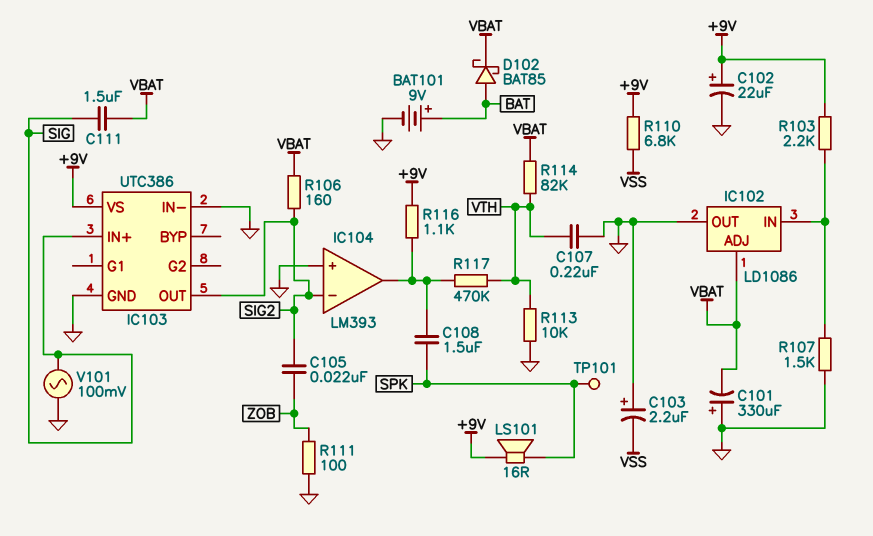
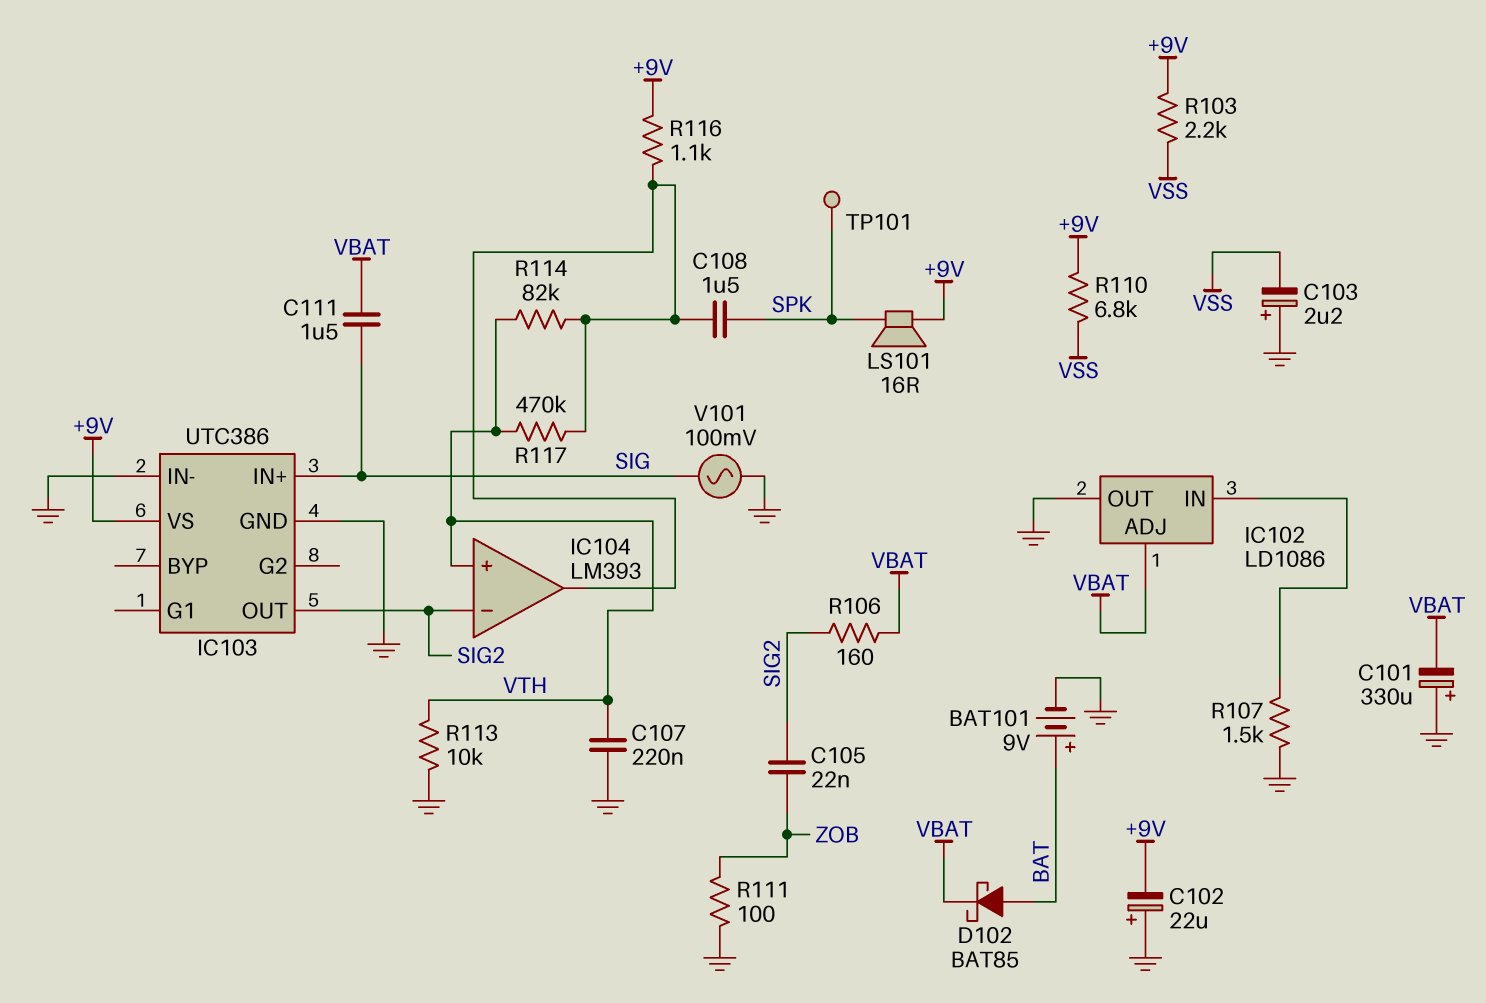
C102: 22uF (plus +9V, minus GND) -> 22uF (plus GND, minus +9V)
IC104 pin in+: GND -> VTH
R103: 2.2k (+9V, IC102/IN) -> 2.2k (+9V, VSS)
R114: 82k (VBAT, VTH) -> 82k (IC104/out, VTH)

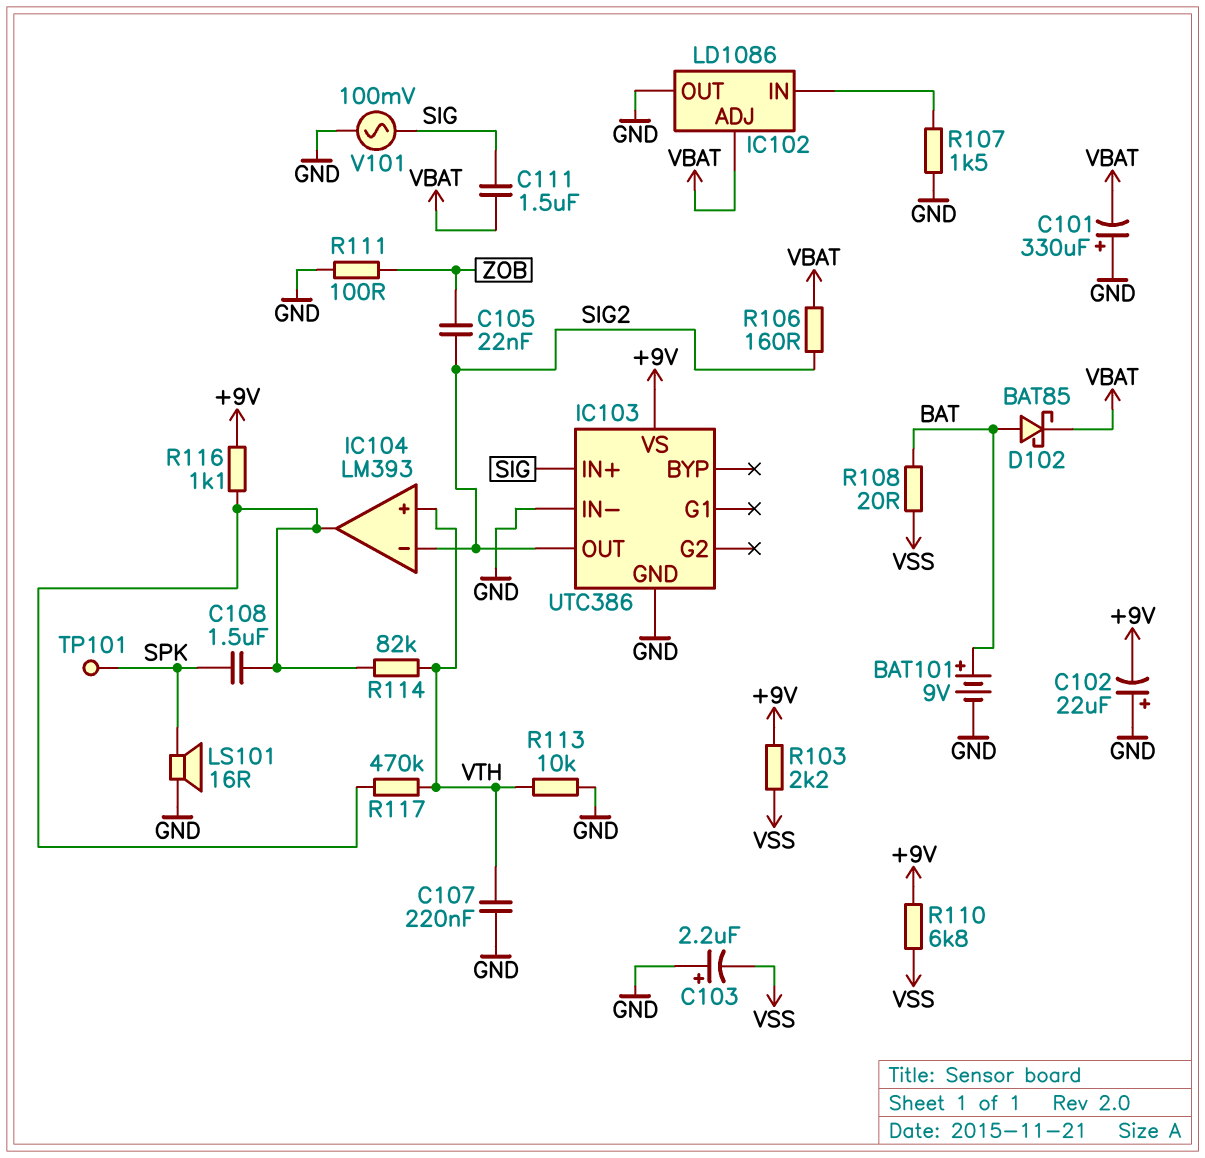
LS101: speaker 16R (+9V, SPK) -> speaker 16R (GND, SPK)
R108: none -> 20 (BAT, VSS)

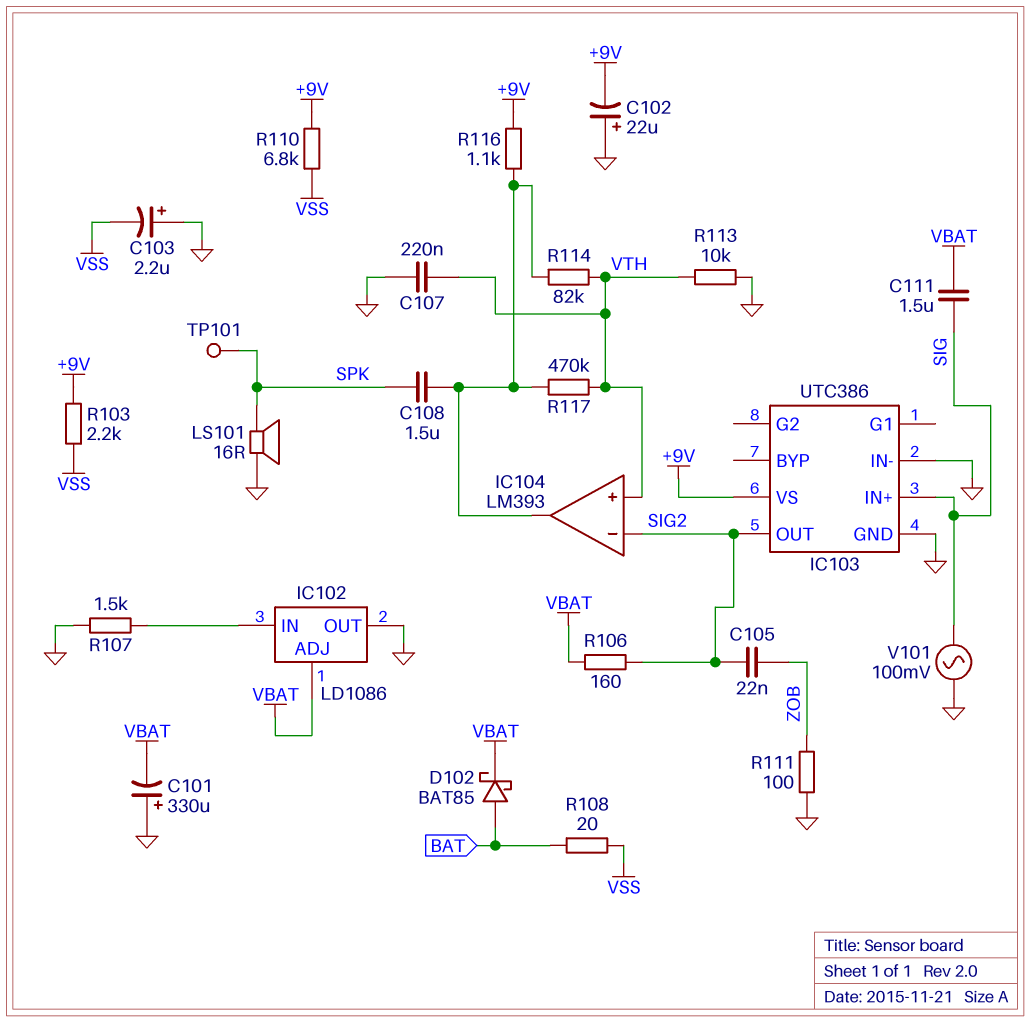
BAT101: 9V (plus BAT, minus GND) -> none

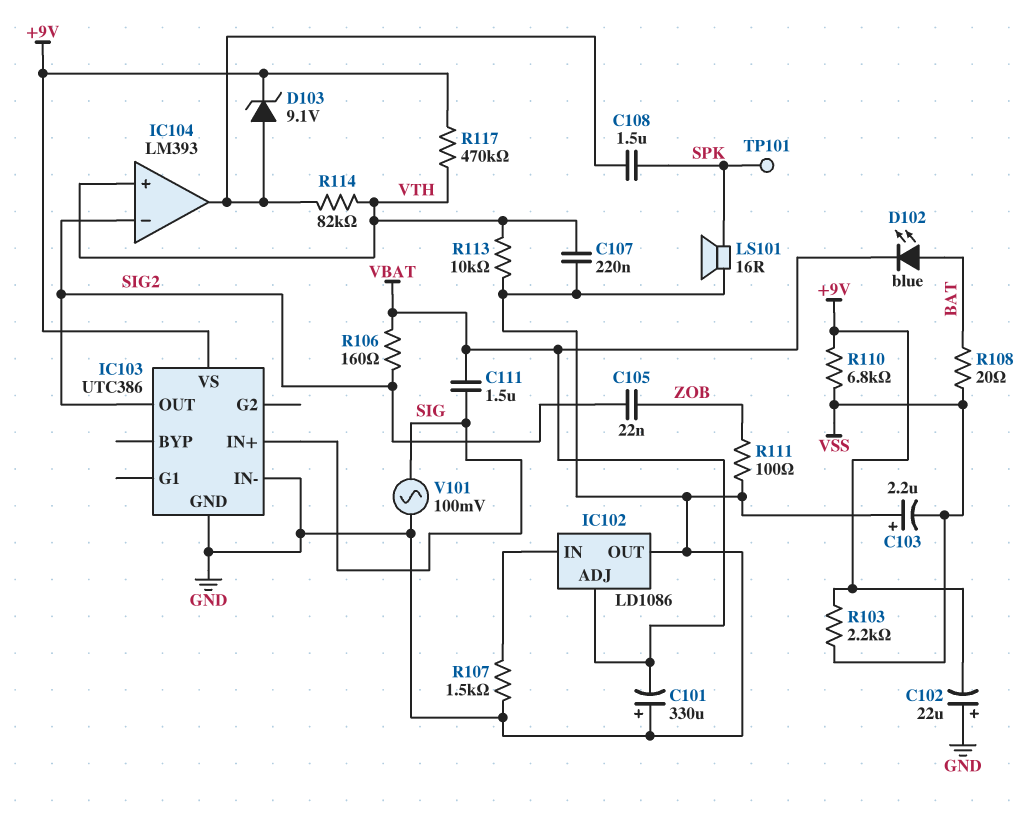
D102: schottky BAT85 (A BAT, K VBAT) -> LED blue (A BAT, K VBAT)
D103: none -> zener 9.1V (A IC104/out, K +9V)
R116: 1.1k (+9V, IC104/out) -> none
R117: 470k (IC104/out, VTH) -> 470k (+9V, VTH)

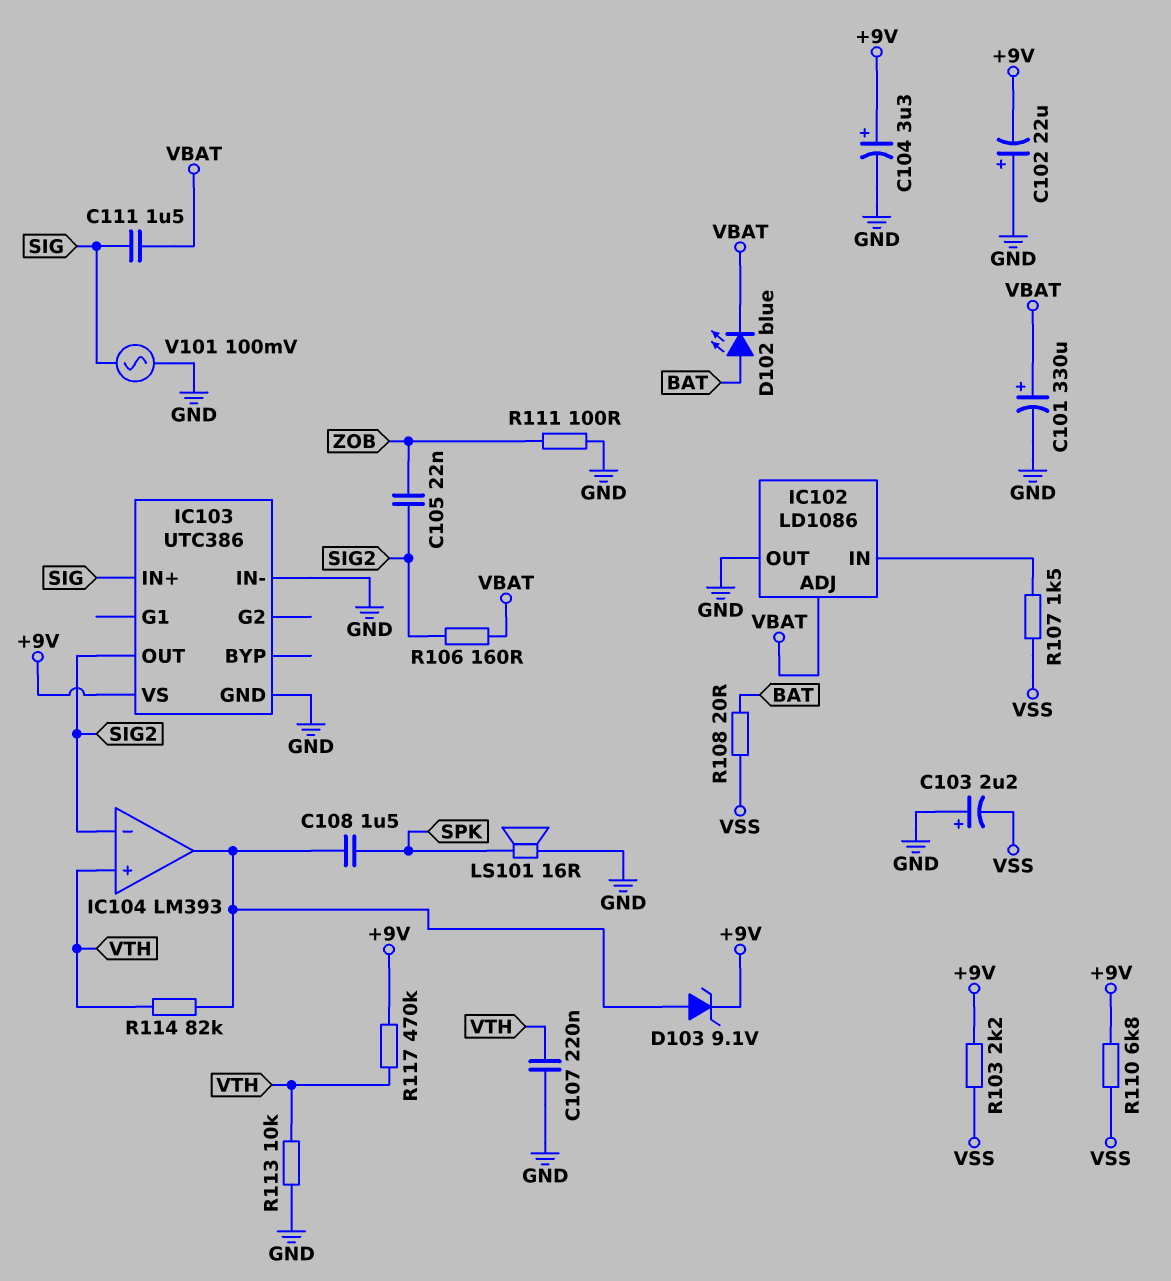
C101: 330uF (plus GND, minus VBAT) -> 330uF (plus VBAT, minus GND)
C104: none -> 3.3uF (plus +9V, minus GND)
R107: 1.5k (GND, IC102/IN) -> 1.5k (IC102/IN, VSS)
TP101: test point (SPK) -> none

